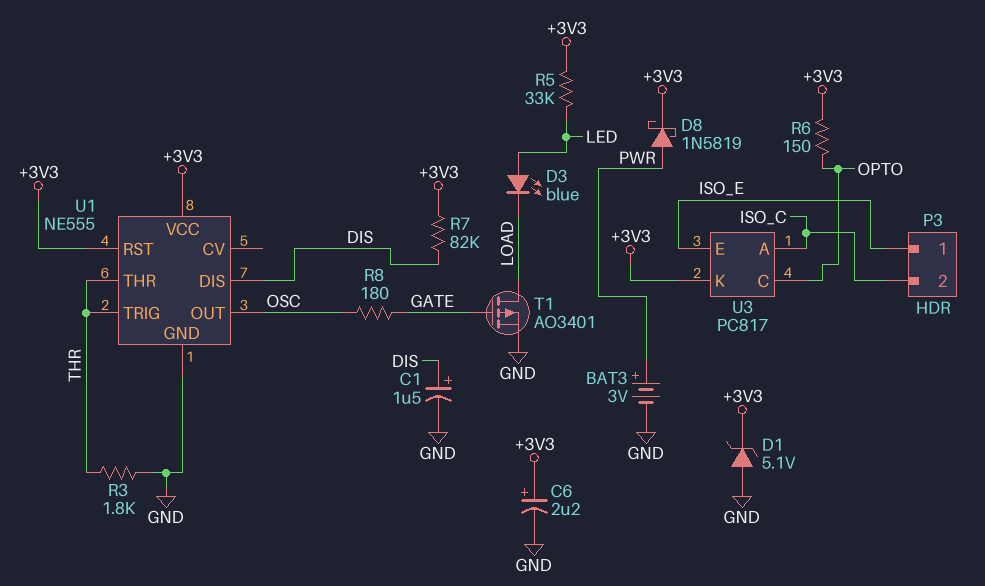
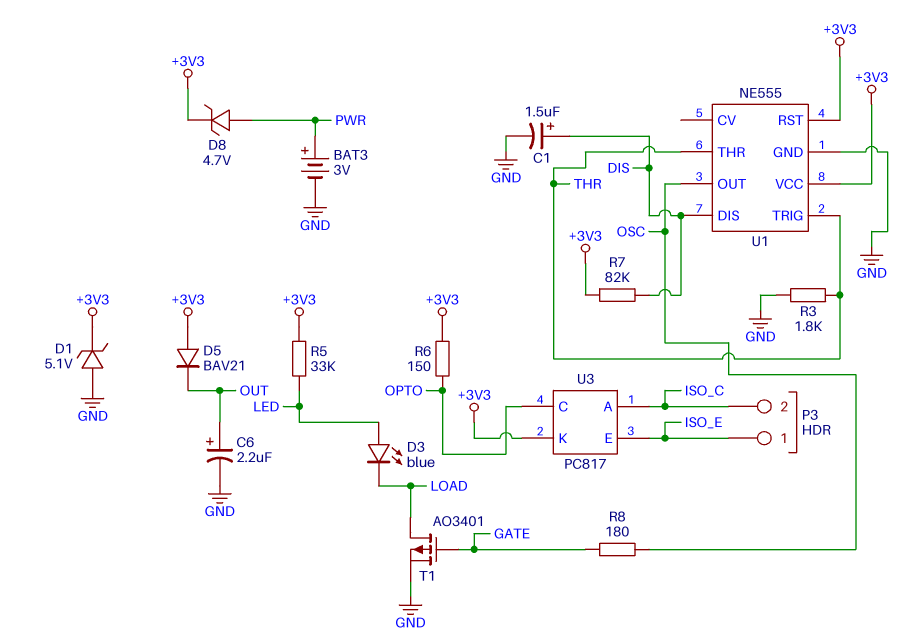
C6: 2.2uF (plus +3V3, minus GND) -> 2.2uF (plus OUT, minus GND)
D5: none -> diode BAV21 (A +3V3, K OUT)
D8: schottky 1N5819 (A PWR, K +3V3) -> zener 4.7V (A PWR, K +3V3)

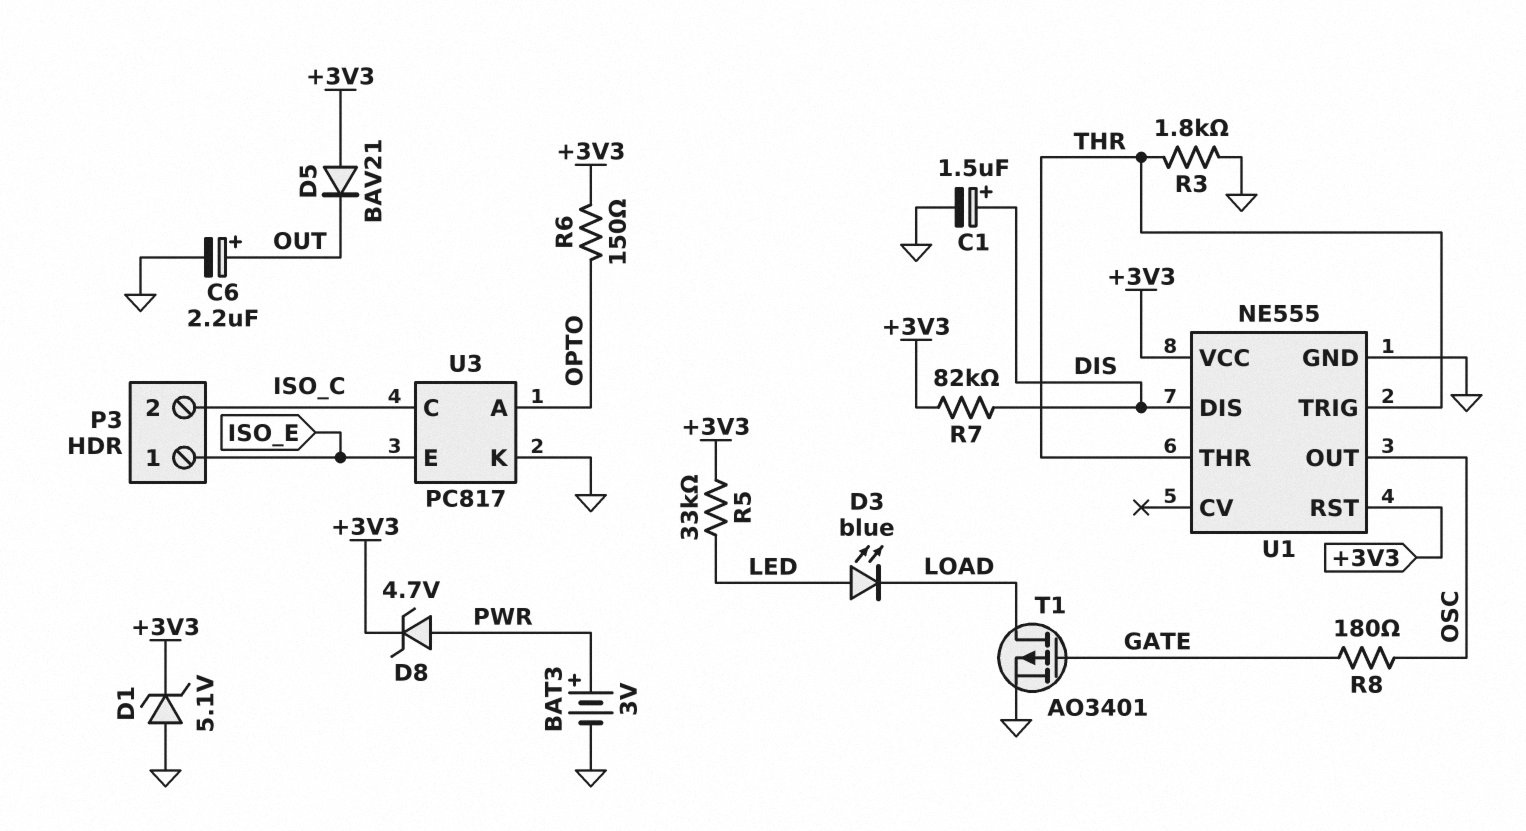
U3 pin A: ISO_C -> OPTO
U3 pin C: OPTO -> ISO_C
U3 pin K: +3V3 -> GND

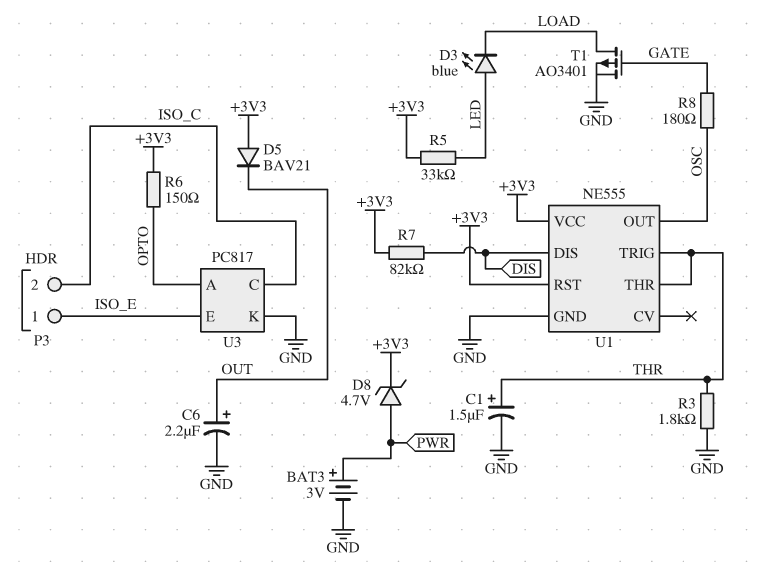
C1: 1.5uF (plus DIS, minus GND) -> 1.5uF (plus THR, minus GND)
D1: zener 5.1V (A GND, K +3V3) -> none

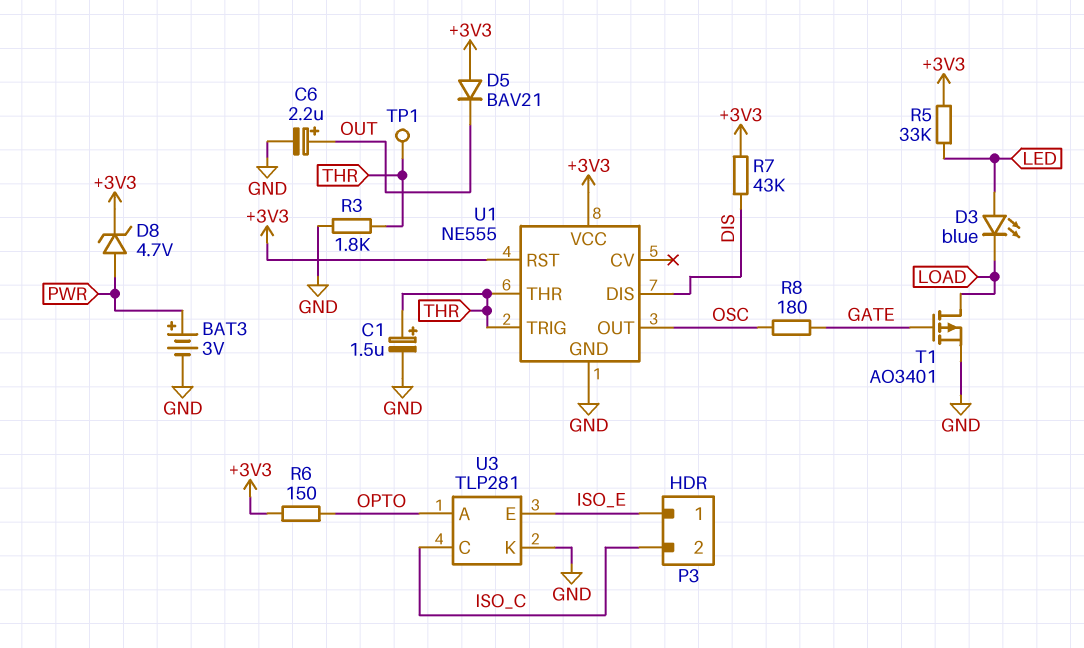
R7: 82k (+3V3, DIS) -> 43k (+3V3, DIS)
TP1: none -> test point (THR)
U3: PC817 -> TLP281

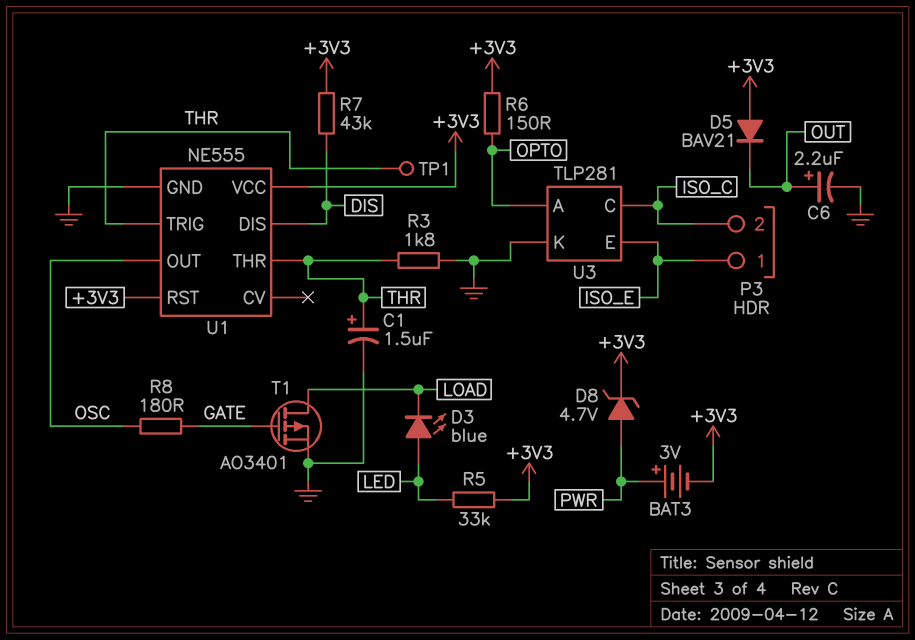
BAT3: 3V (plus PWR, minus GND) -> 3V (plus PWR, minus +3V3)

